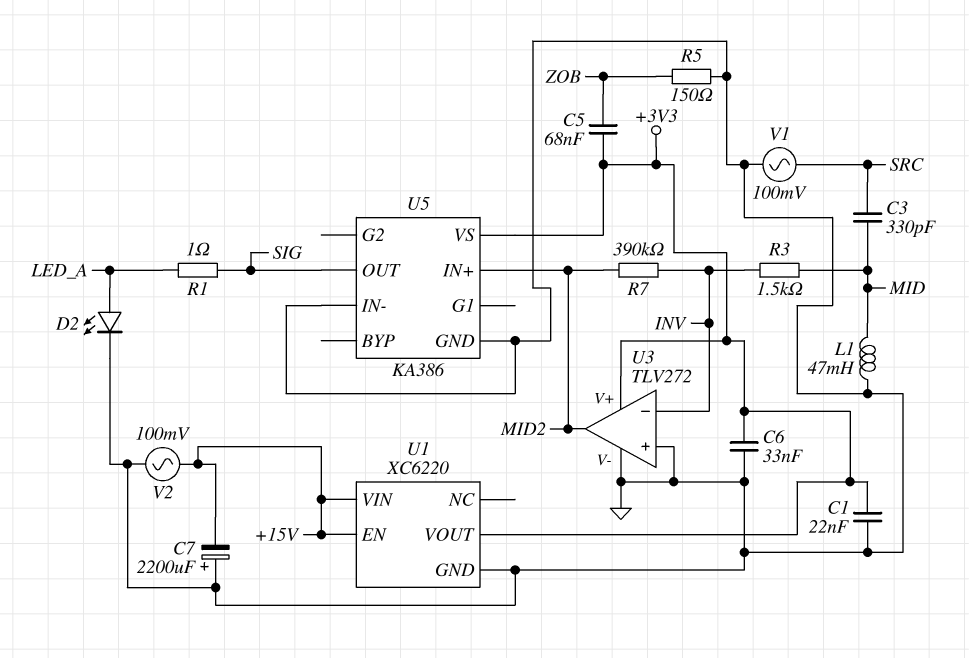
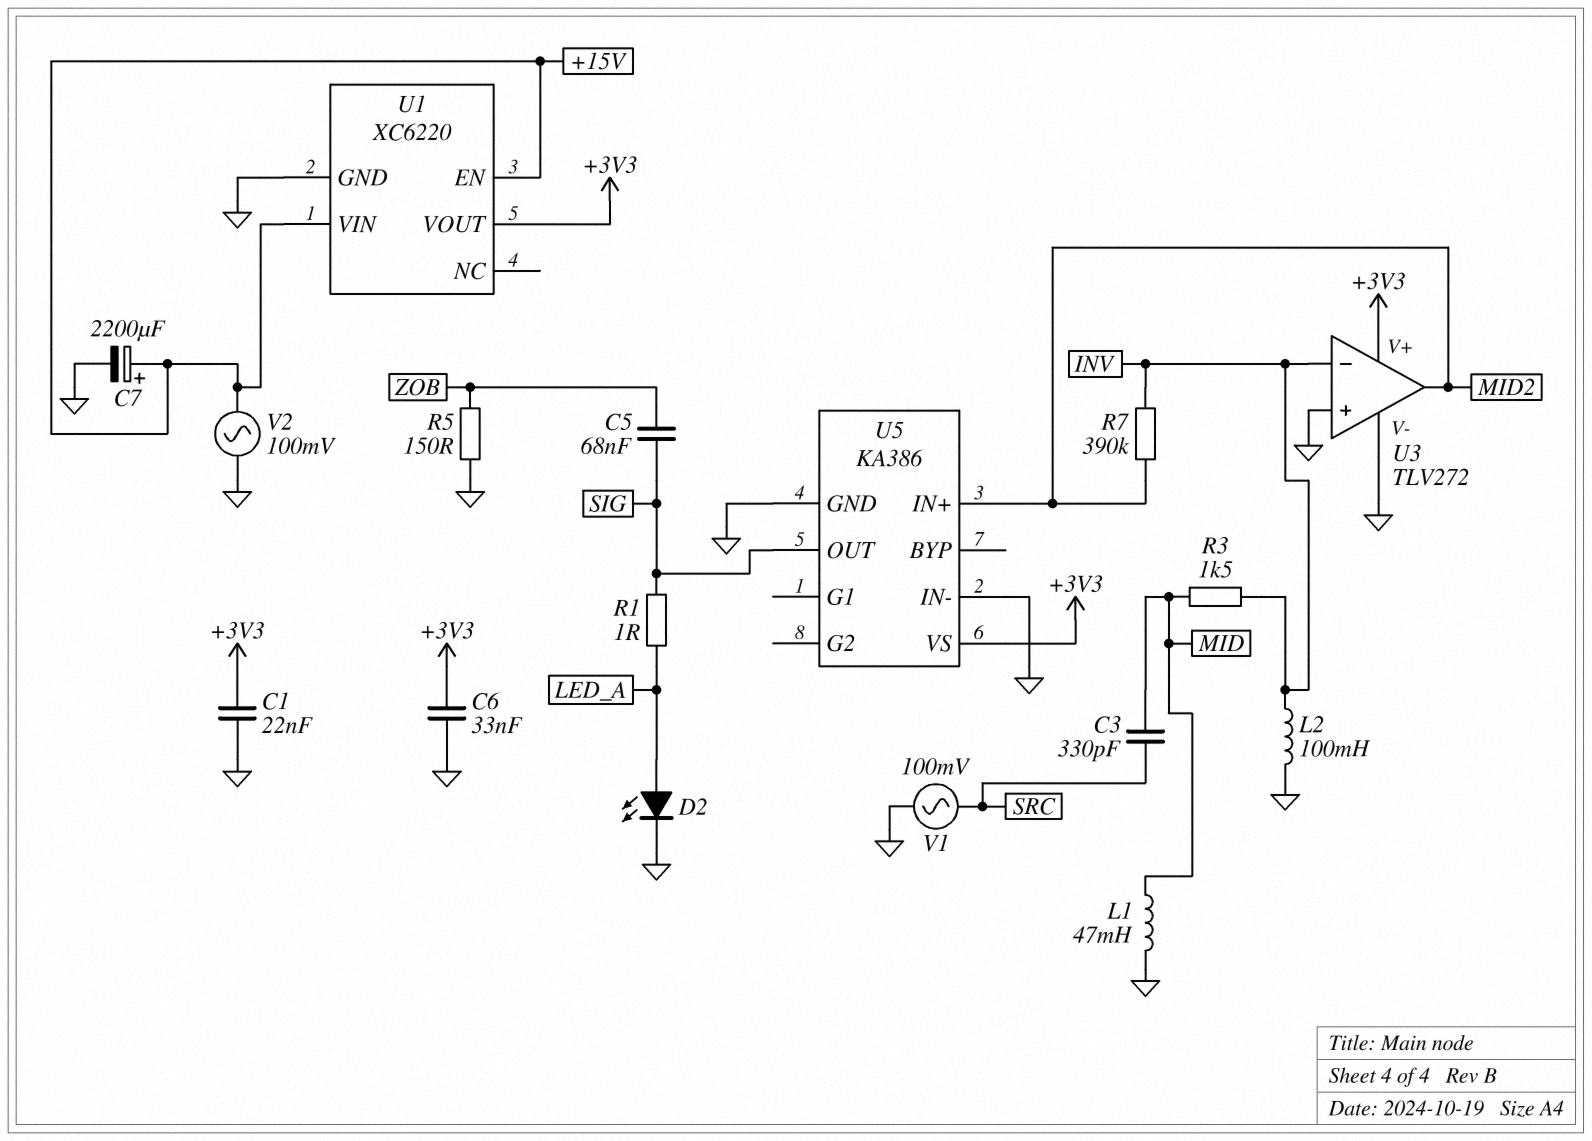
C5: 68nF (+3V3, ZOB) -> 68nF (SIG, ZOB)
C7: 2200uF (plus GND, minus +15V) -> 2200uF (plus +15V, minus GND)
L2: none -> 100mH (GND, INV)

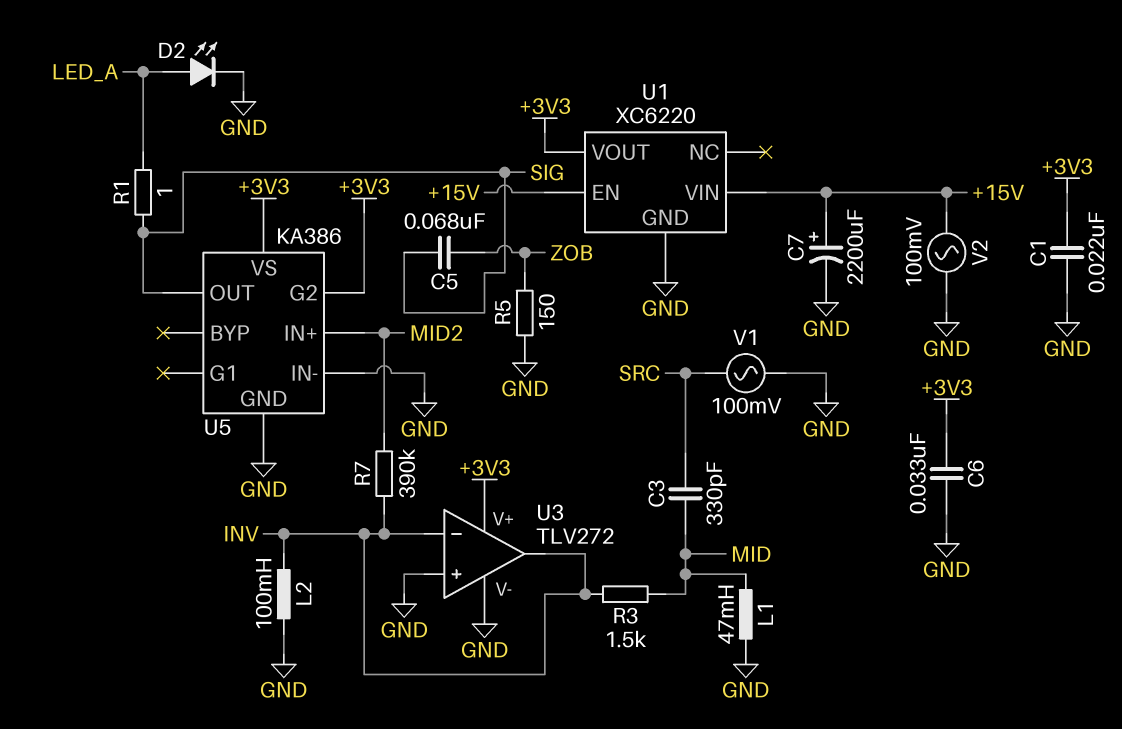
U3 pin out: MID2 -> INV
U5 pin G2: none -> +3V3

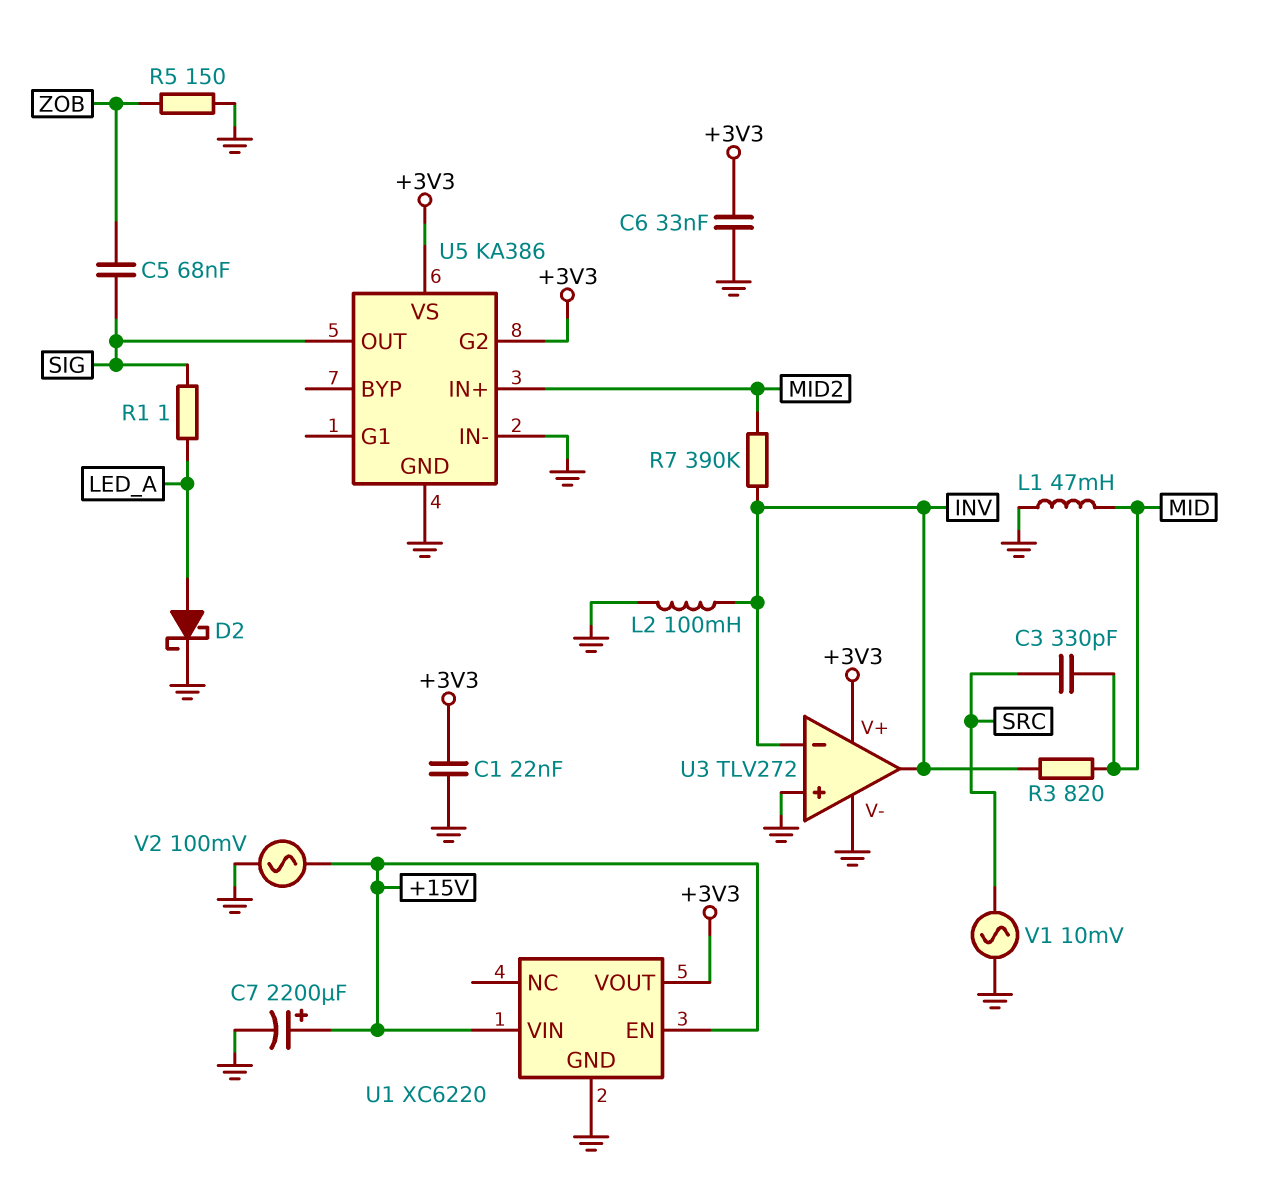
D2: LED (A LED_A, K GND) -> schottky (A LED_A, K GND)
R3: 1.5k (INV, MID) -> 820 (INV, MID)
V1: AC 100mV (GND, SRC) -> AC 10mV (GND, SRC)

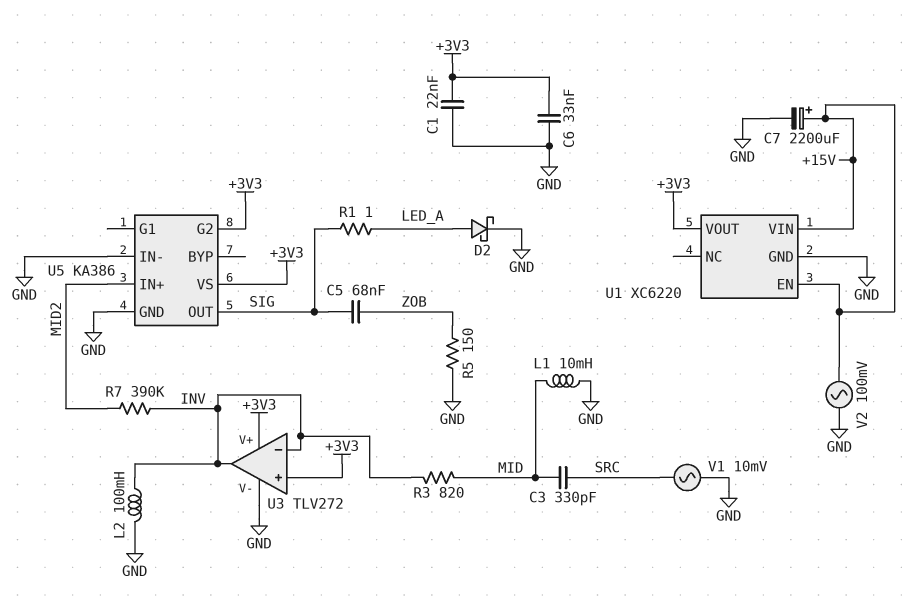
L1: 47mH (GND, MID) -> 10mH (GND, MID)
U3 pin in+: GND -> +3V3

